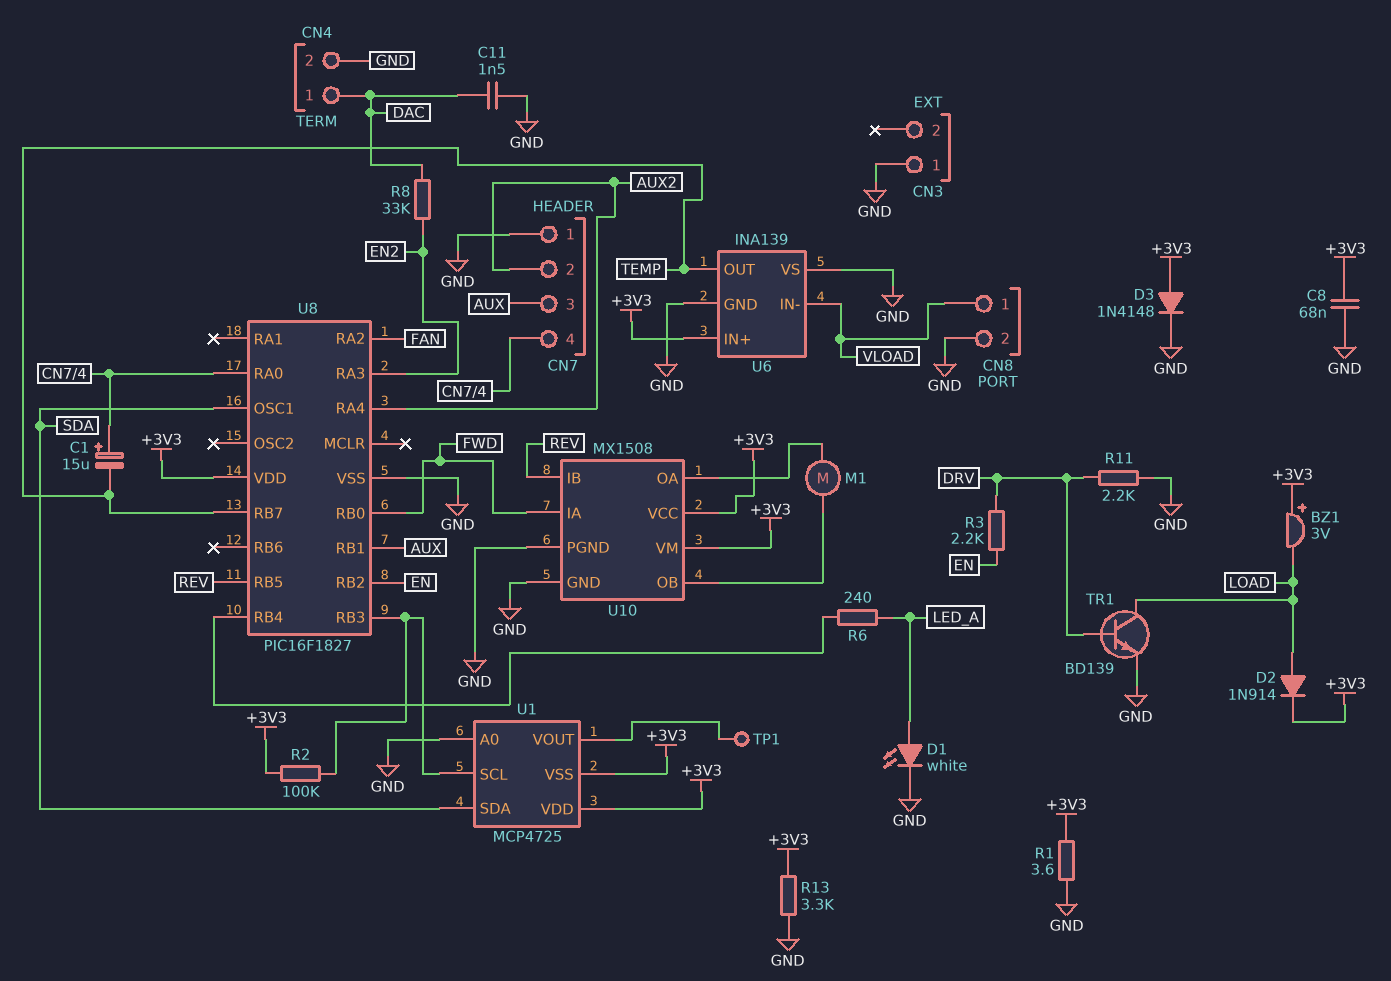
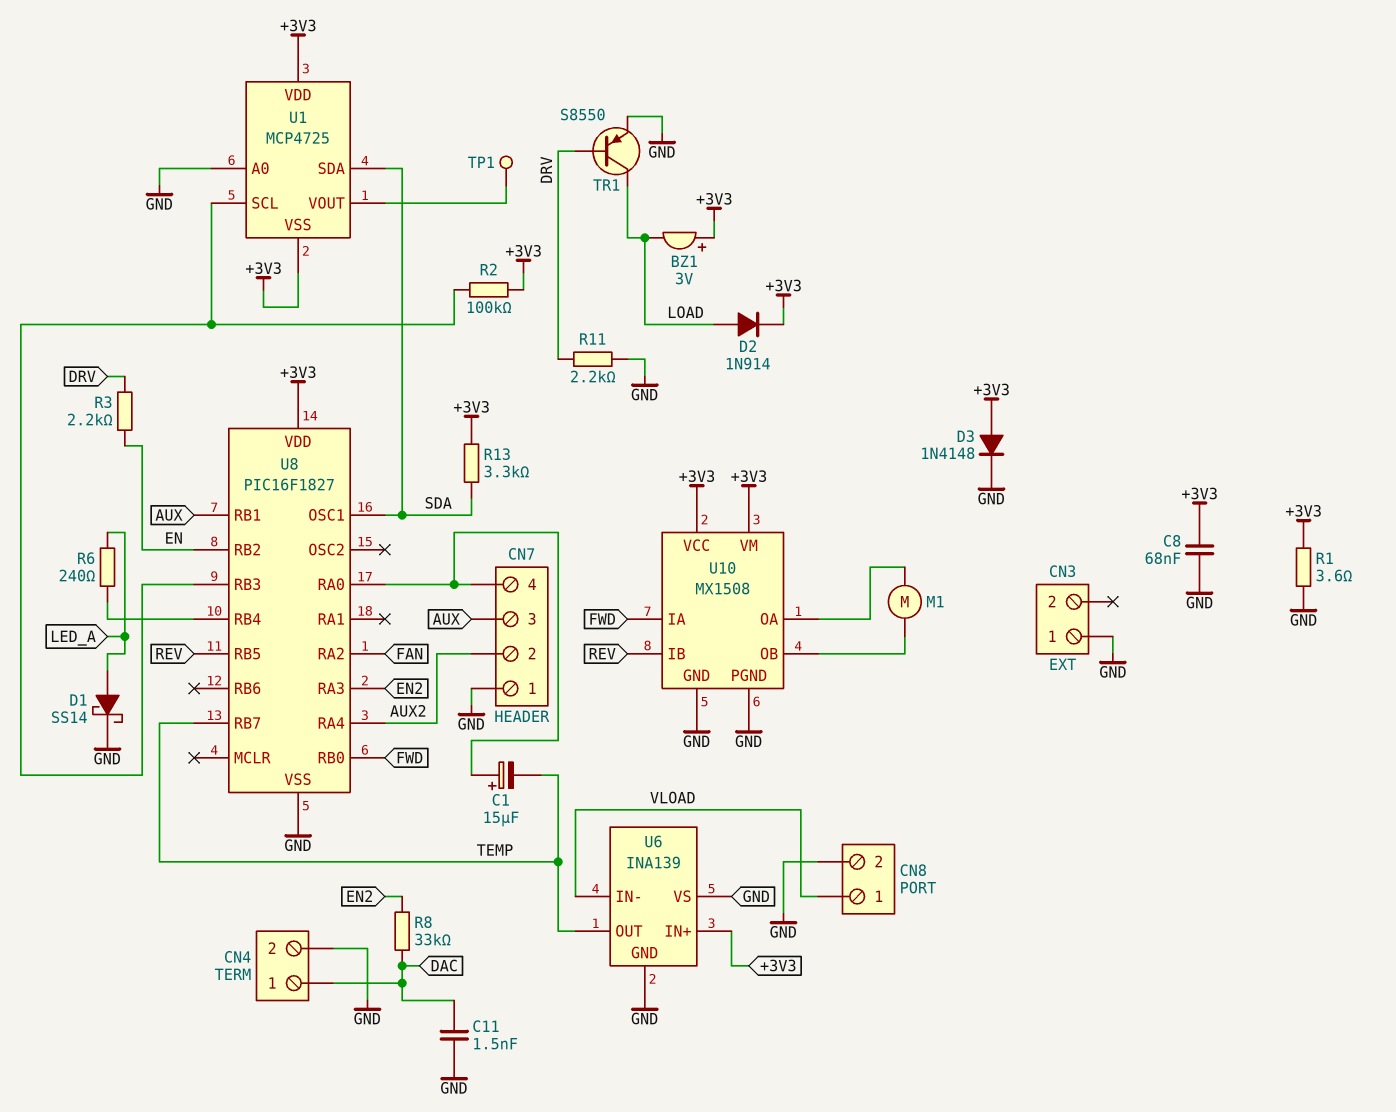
D1: LED white (A LED_A, K GND) -> schottky SS14 (A LED_A, K GND)
R13: 3.3k (+3V3, GND) -> 3.3k (+3V3, SDA)
TR1: NPN BD139 (B DRV, C LOAD, E GND) -> PNP S8550 (B DRV, C LOAD, E GND)

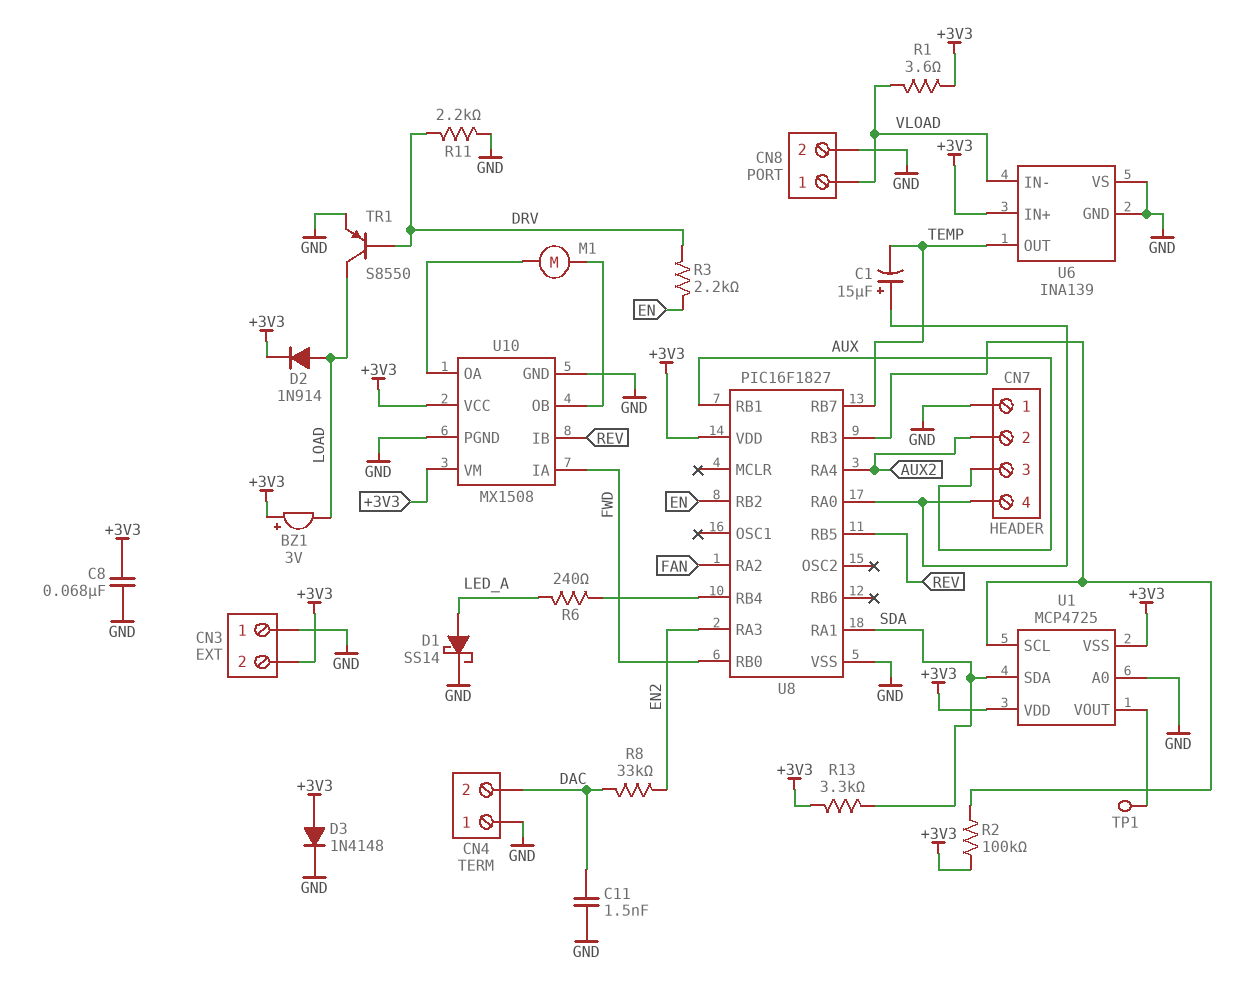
CN3 pin 2: none -> +3V3
CN4 pin 1: DAC -> GND
CN4 pin 2: GND -> DAC
R1: 3.6 (+3V3, GND) -> 3.6 (+3V3, VLOAD)
U8 pin OSC1: SDA -> none
U8 pin RA1: none -> SDA

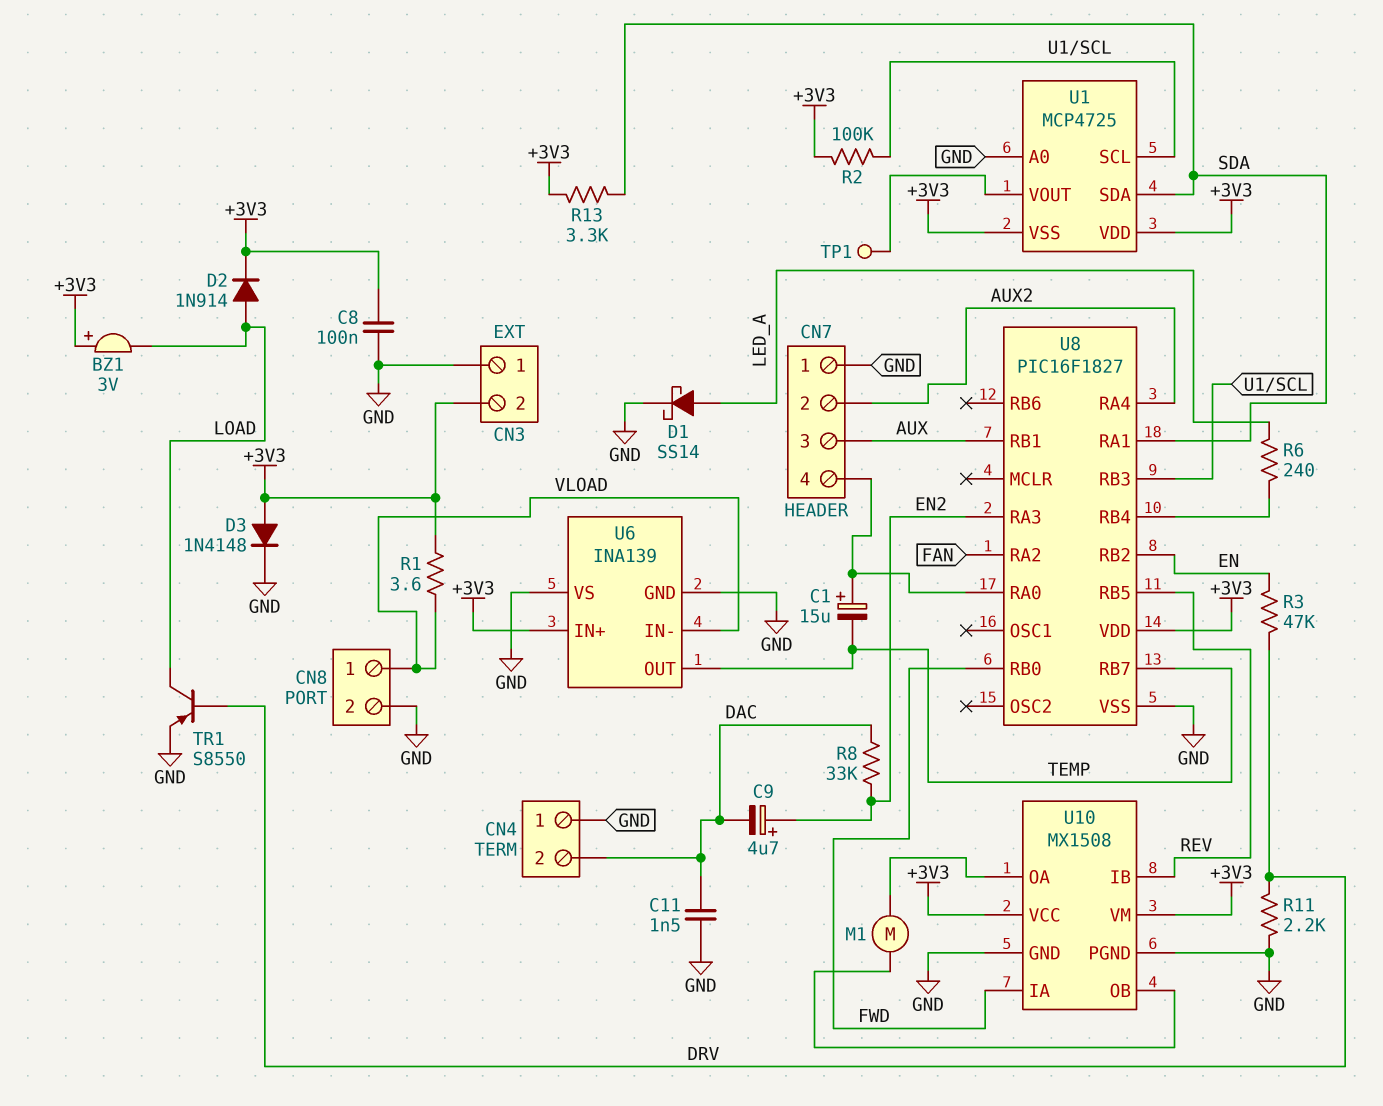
C8: 68nF (+3V3, GND) -> 100nF (+3V3, GND)
C9: none -> 4.7uF (plus EN2, minus DAC)
R3: 2.2k (DRV, EN) -> 47k (DRV, EN)

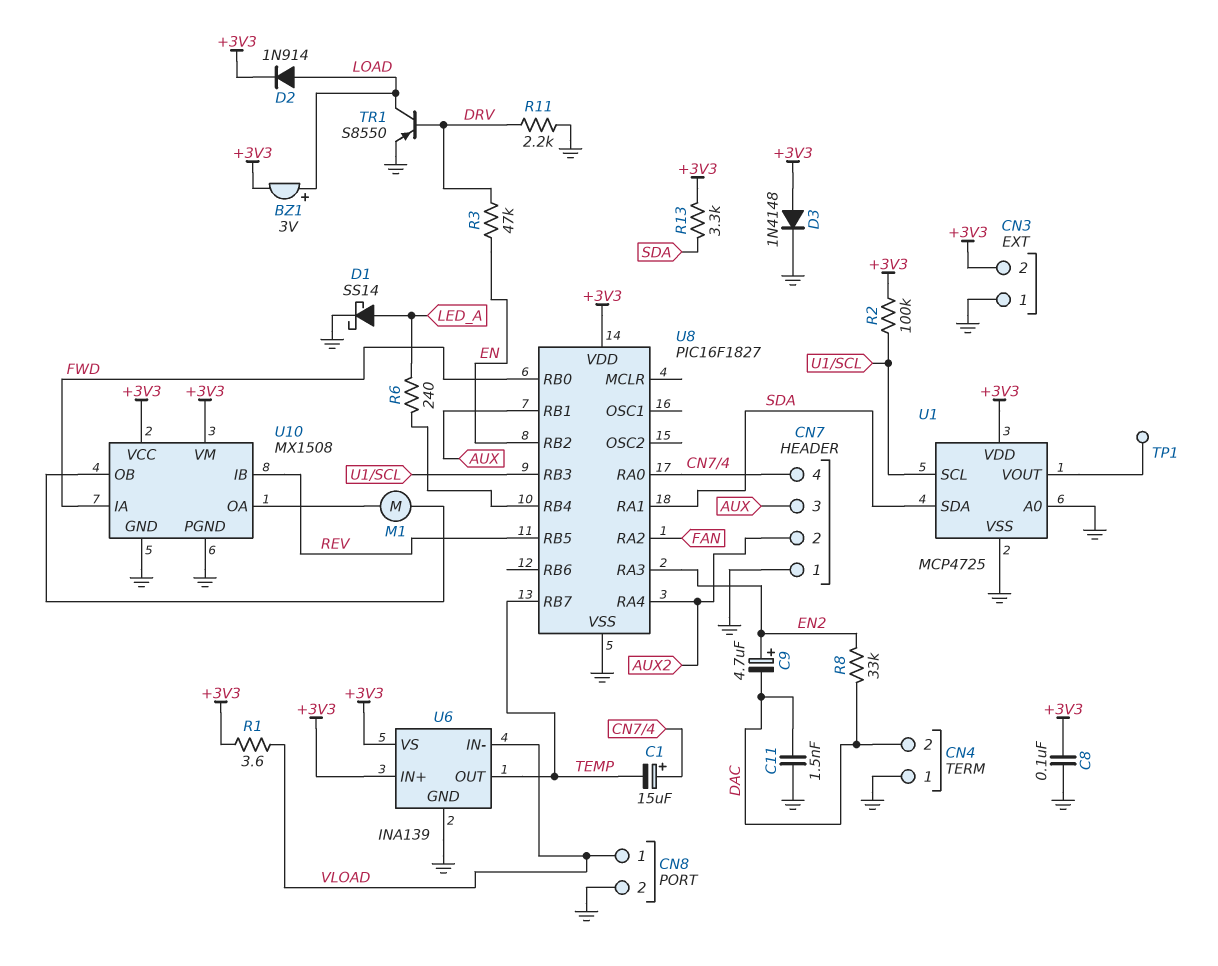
BZ1: buzzer 3V (plus +3V3, minus LOAD) -> buzzer 3V (plus LOAD, minus +3V3)
U1 pin VSS: +3V3 -> GND
U6 pin VS: GND -> +3V3

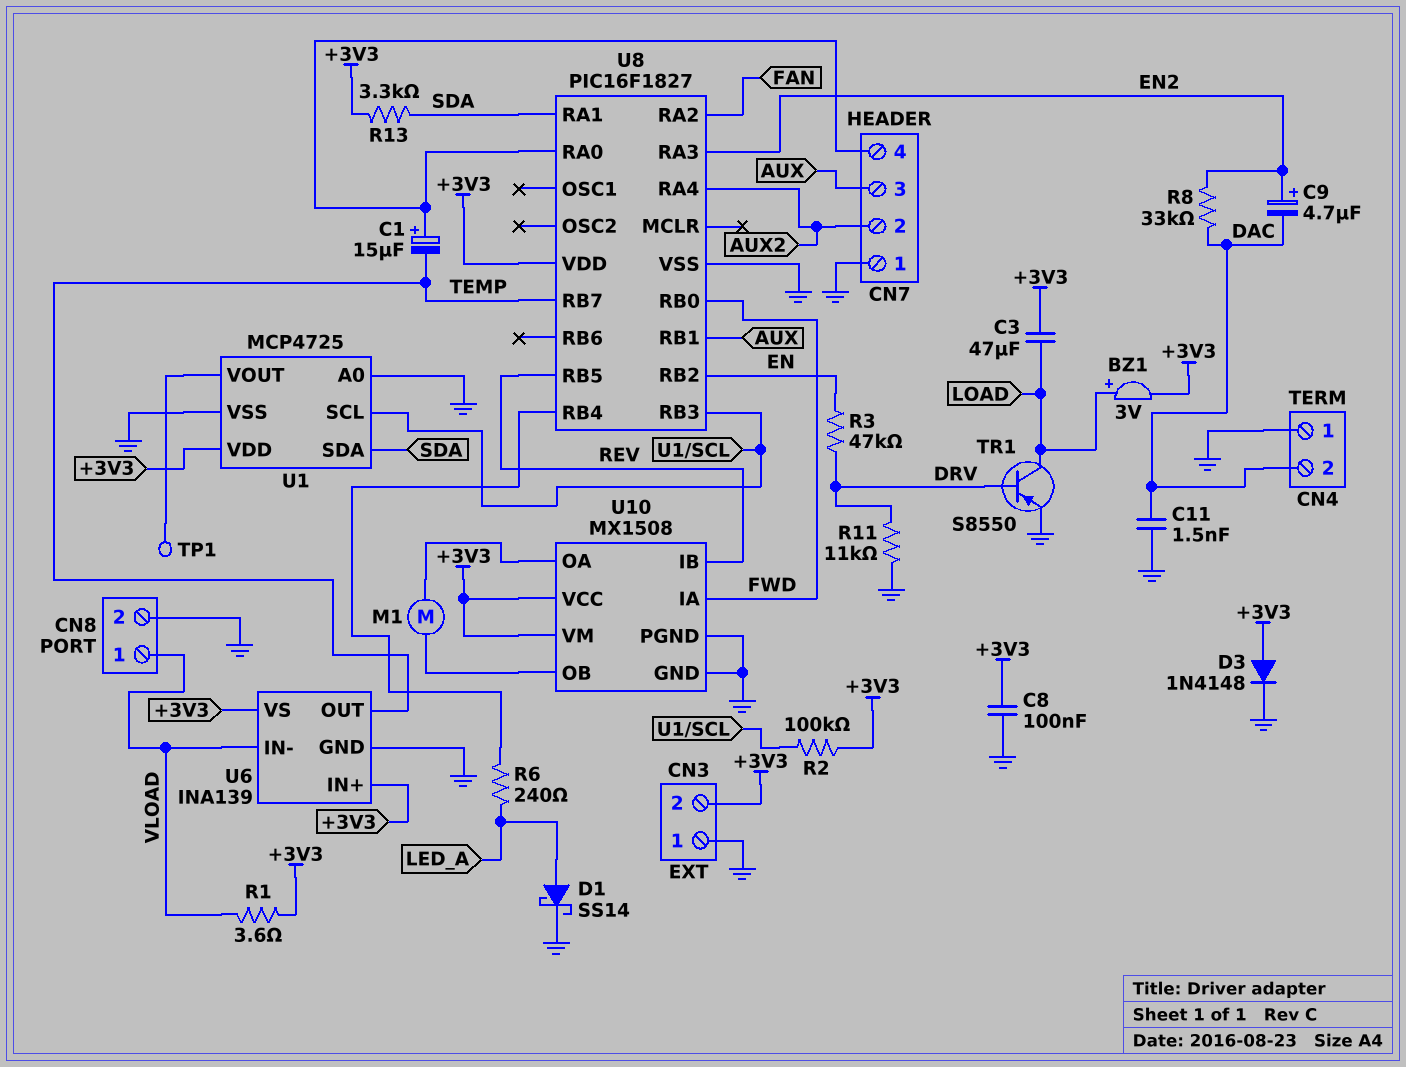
C3: none -> 47uF (+3V3, LOAD)
D2: diode 1N914 (A LOAD, K +3V3) -> none
R11: 2.2k (DRV, GND) -> 11k (DRV, GND)

